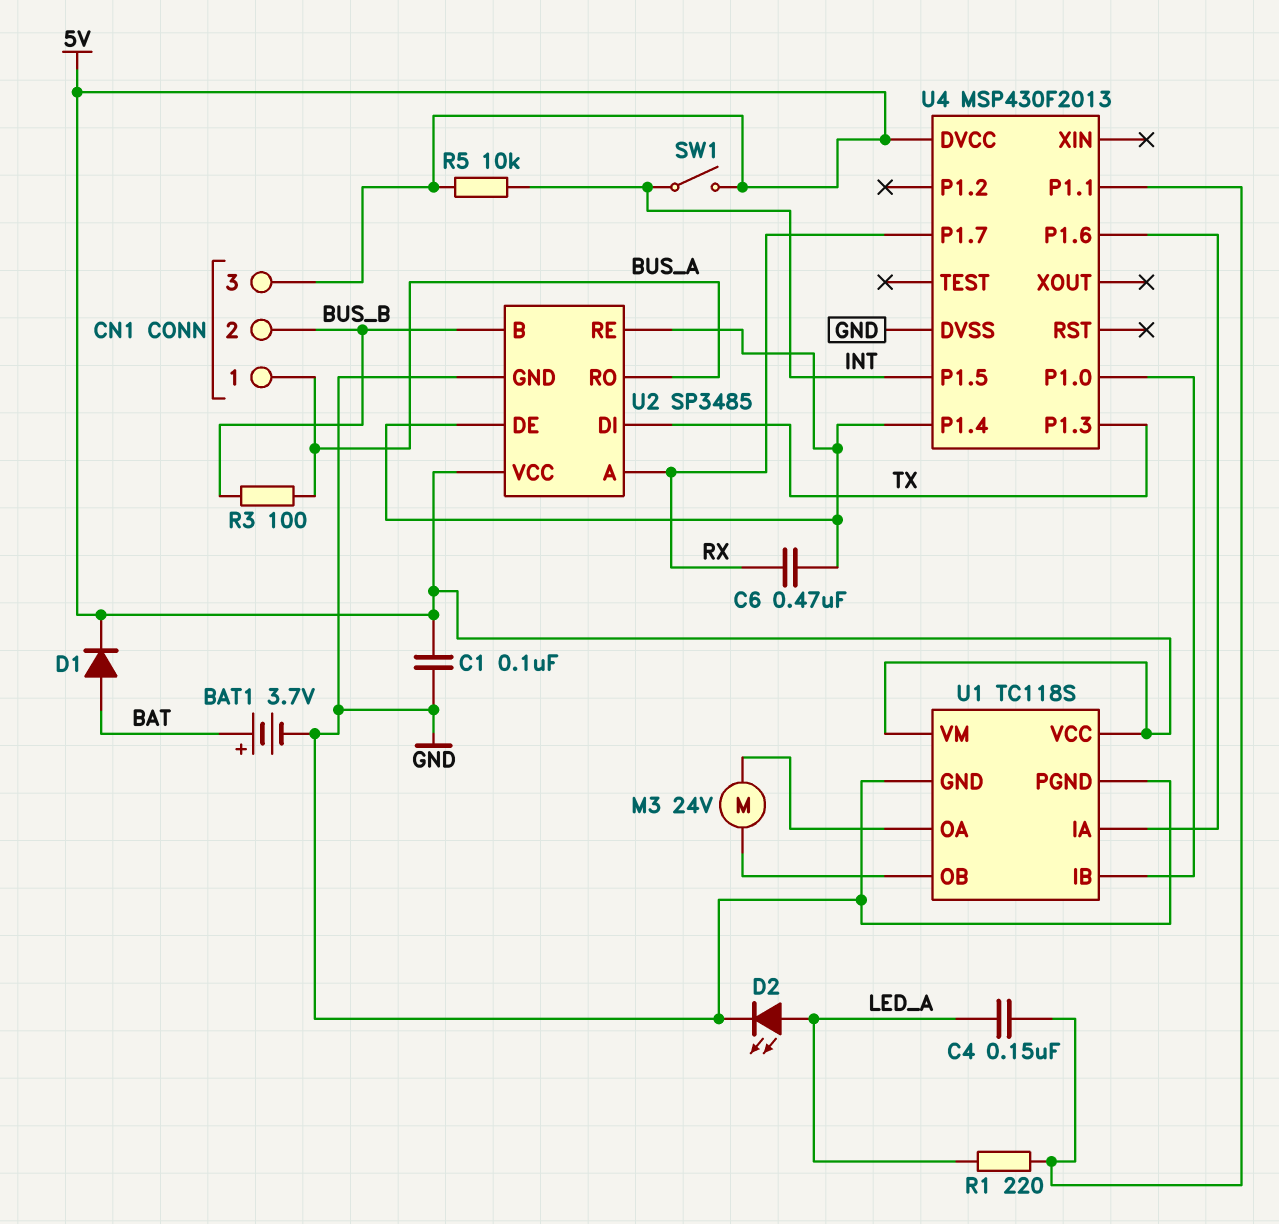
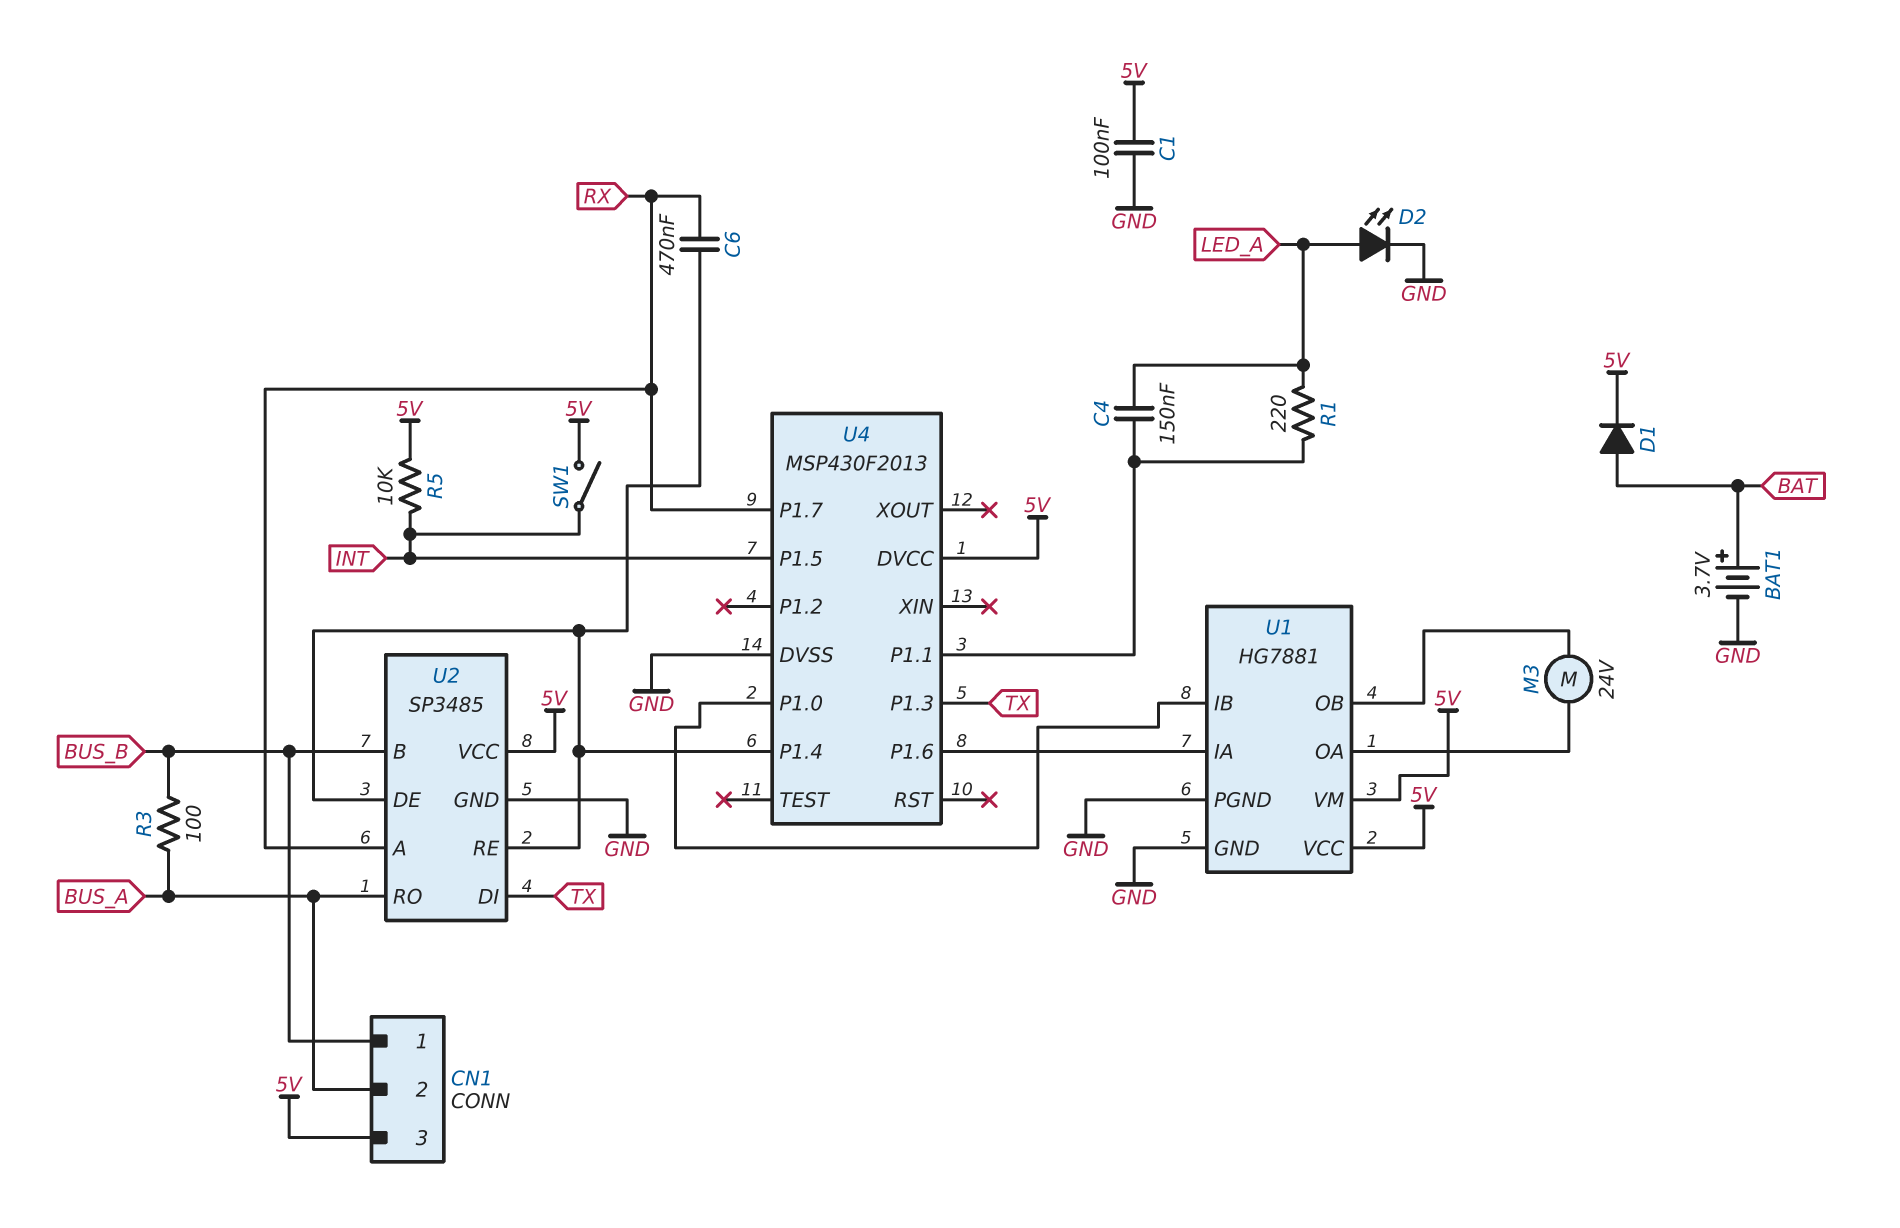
CN1 pin 1: BUS_A -> BUS_B
CN1 pin 2: BUS_B -> BUS_A
U1: TC118S -> HG7881

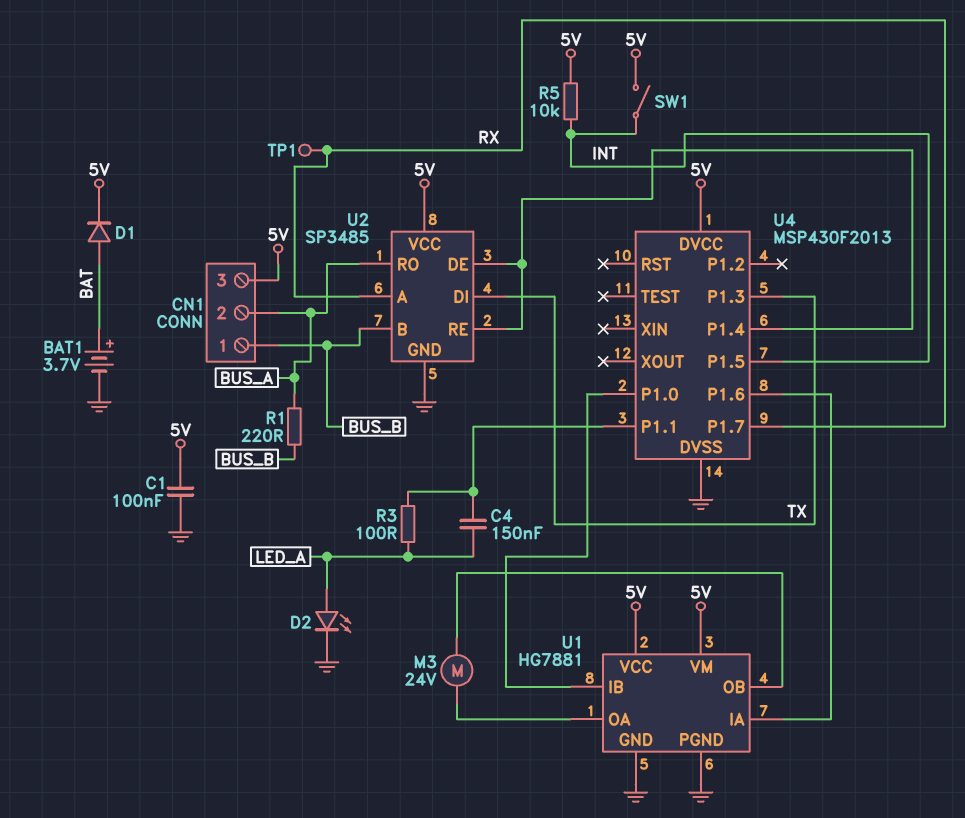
C6: 470nF (RX, U2/DE) -> none
R1: 220 (LED_A, U4/P1.1) -> 220 (BUS_A, BUS_B)
R3: 100 (BUS_A, BUS_B) -> 100 (LED_A, U4/P1.1)
TP1: none -> test point (RX)

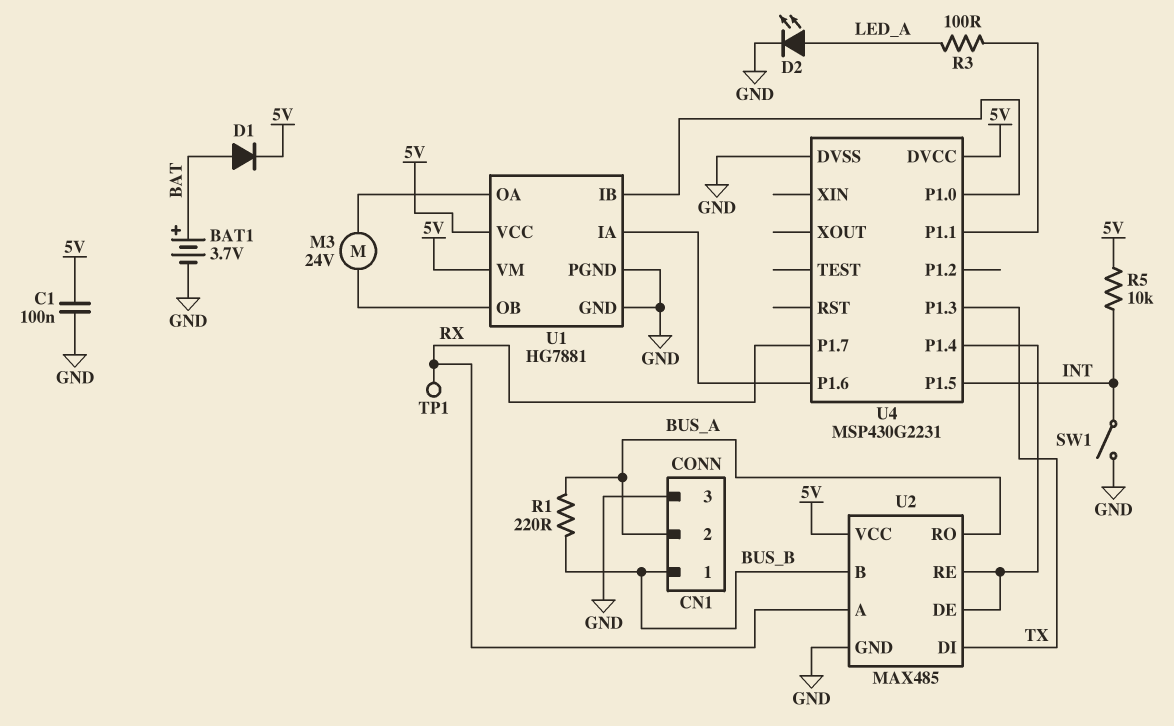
C4: 150nF (LED_A, U4/P1.1) -> none
CN1 pin 3: 5V -> GND
SW1: switch (5V, INT) -> switch (GND, INT)
U2: SP3485 -> MAX485
U4: MSP430F2013 -> MSP430G2231

